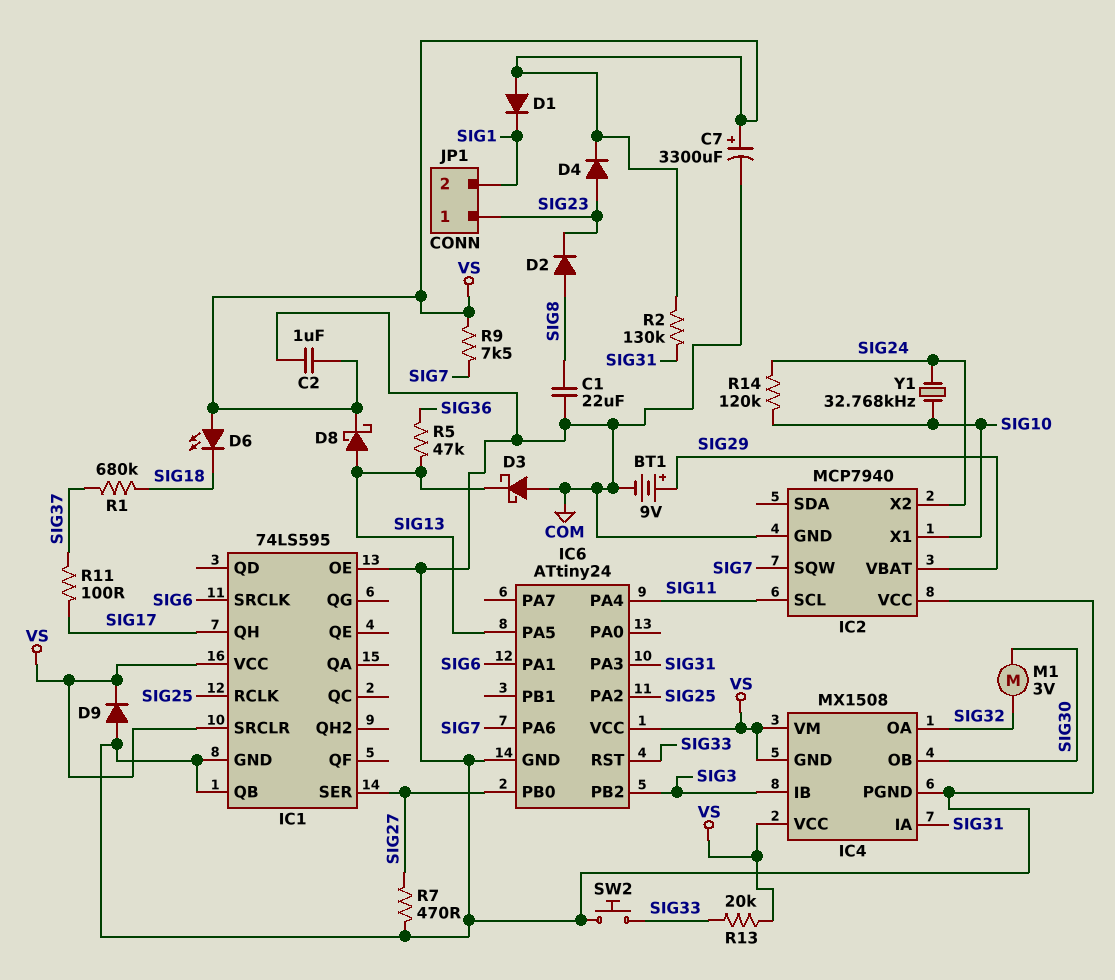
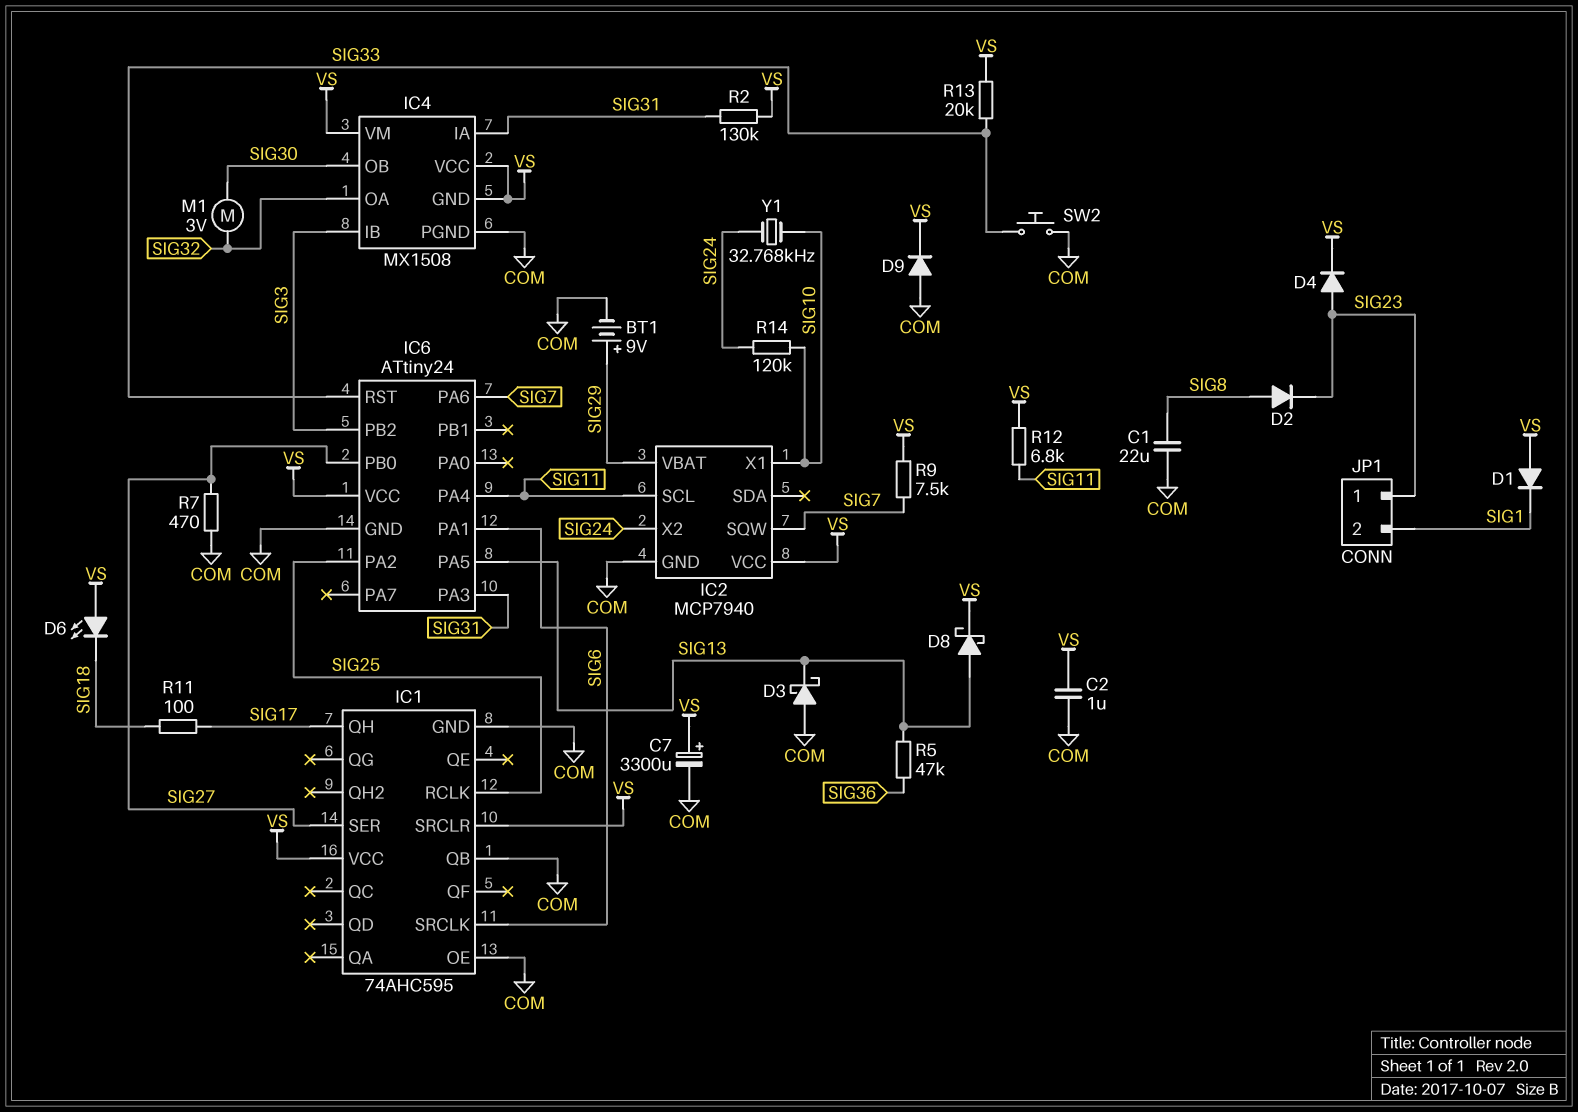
IC1: 74LS595 -> 74AHC595
IC2 pin VCC: COM -> VS
R1: 680k (SIG18, SIG37) -> none
R11: 100 (SIG17, SIG37) -> 100 (SIG17, SIG18)
R12: none -> 6.8k (SIG11, VS)

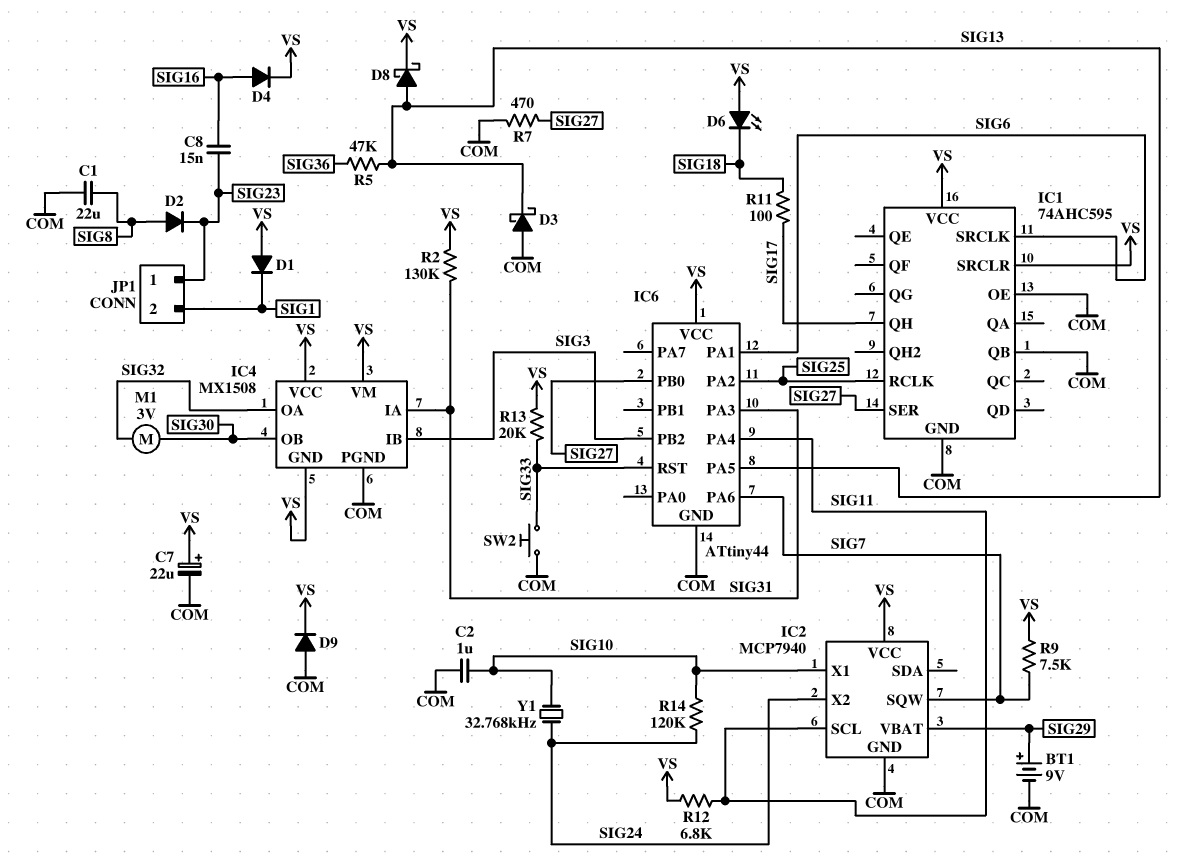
C2: 1uF (COM, VS) -> 1uF (COM, SIG10)
C7: 3300uF (plus VS, minus COM) -> 22uF (plus VS, minus COM)
C8: none -> 15nF (SIG16, SIG23)
D4: diode (A SIG23, K VS) -> diode (A SIG16, K VS)
IC6: ATtiny24 -> ATtiny44

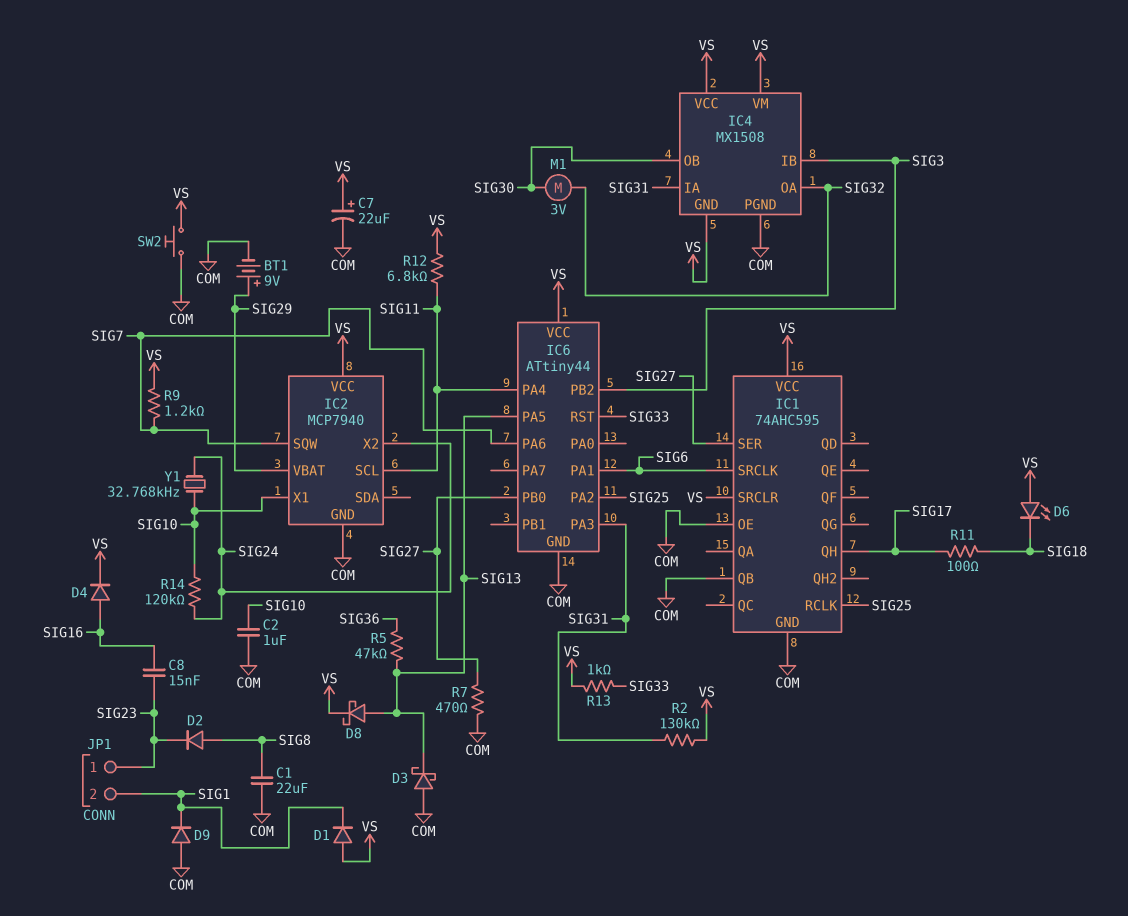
D9: diode (A COM, K VS) -> diode (A COM, K SIG1)
R9: 7.5k (SIG7, VS) -> 1.2k (SIG7, VS)
R13: 20k (SIG33, VS) -> 1k (SIG33, VS)
SW2: button (COM, SIG33) -> button (COM, VS)

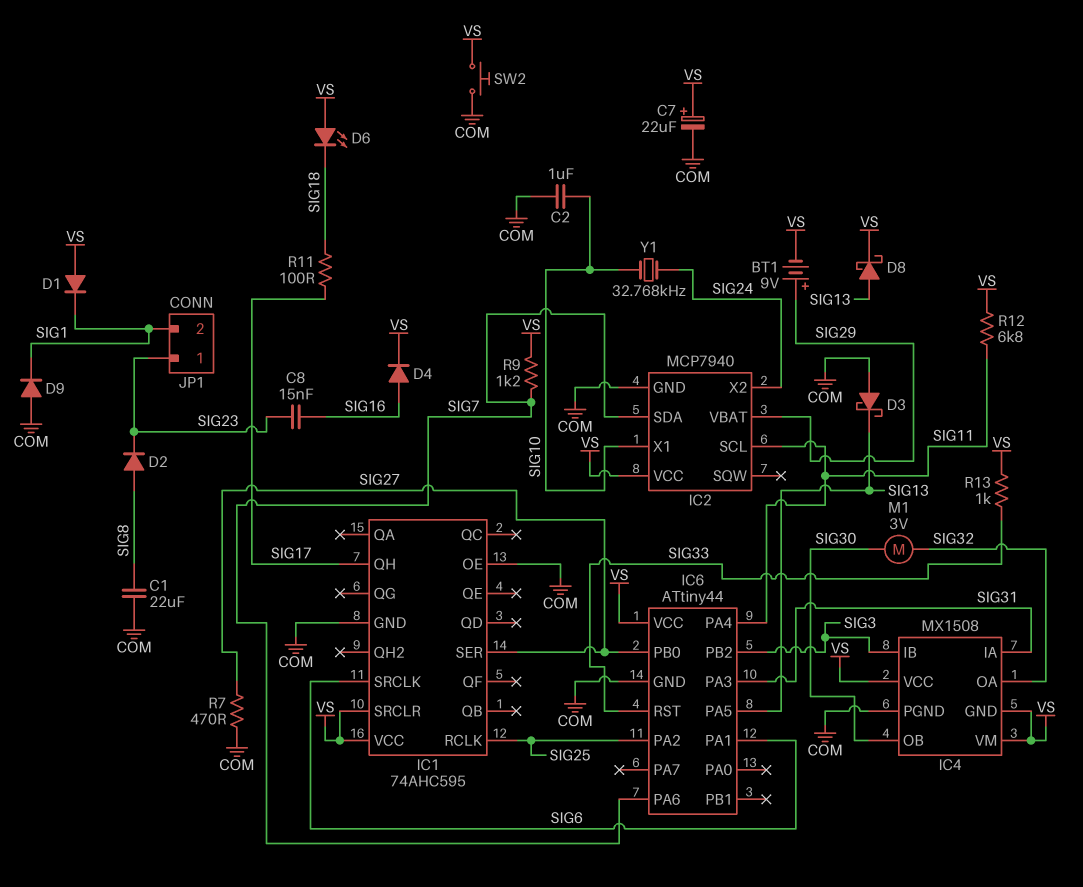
BT1: 9V (plus SIG29, minus COM) -> 9V (plus SIG29, minus VS)
IC1 pin QB: COM -> none
IC2 pin SDA: none -> SIG7
IC2 pin SQW: SIG7 -> none
R2: 130k (SIG31, VS) -> none
R5: 47k (SIG13, SIG36) -> none
R14: 120k (SIG10, SIG24) -> none

